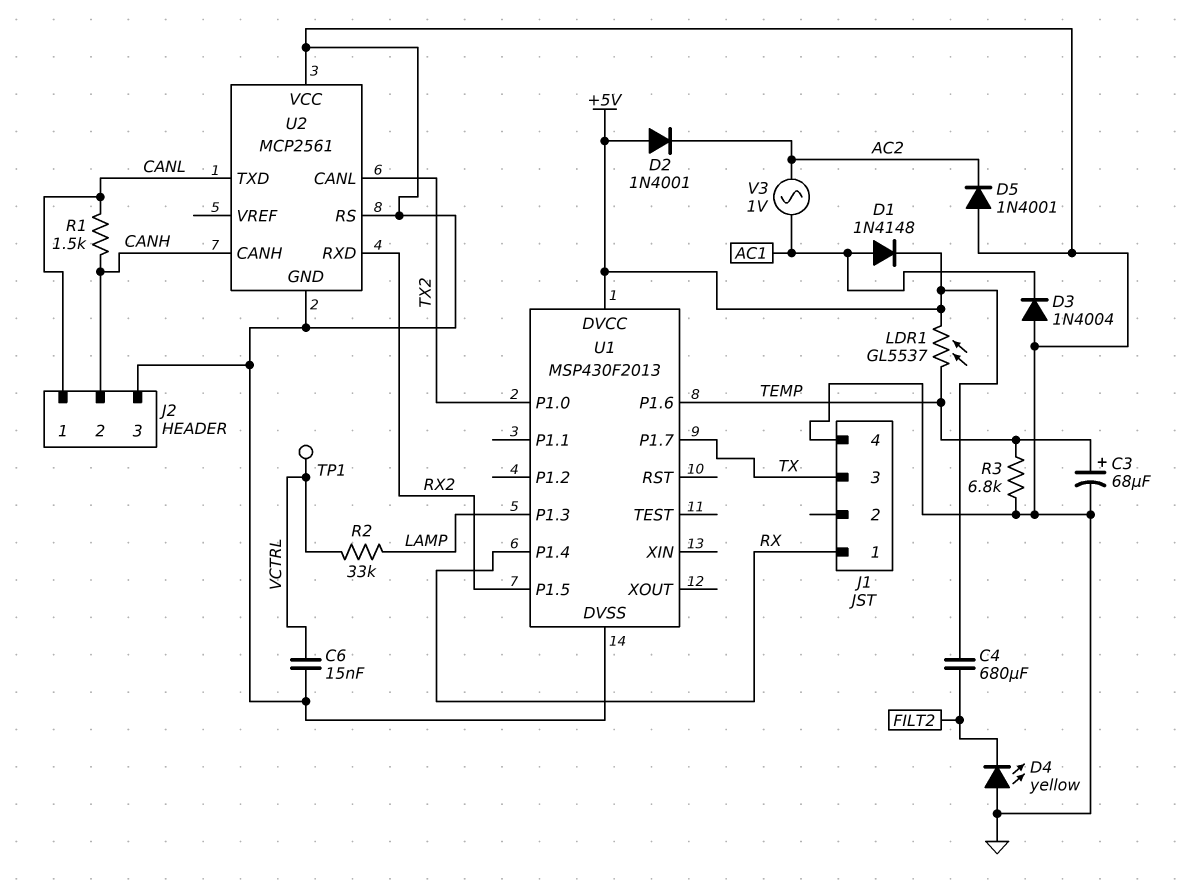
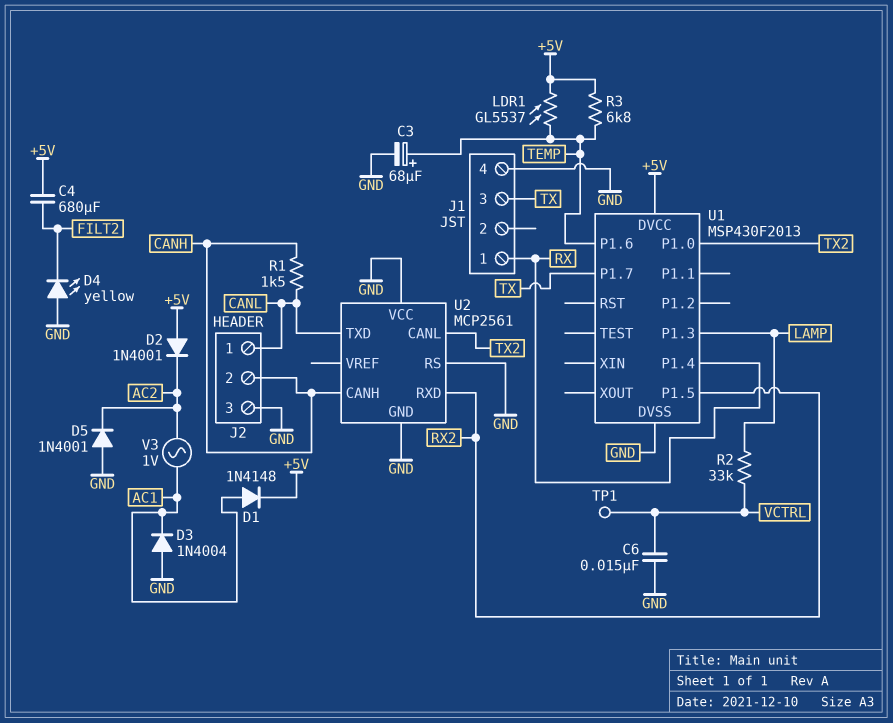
R3: 6.8k (GND, TEMP) -> 6.8k (+5V, TEMP)

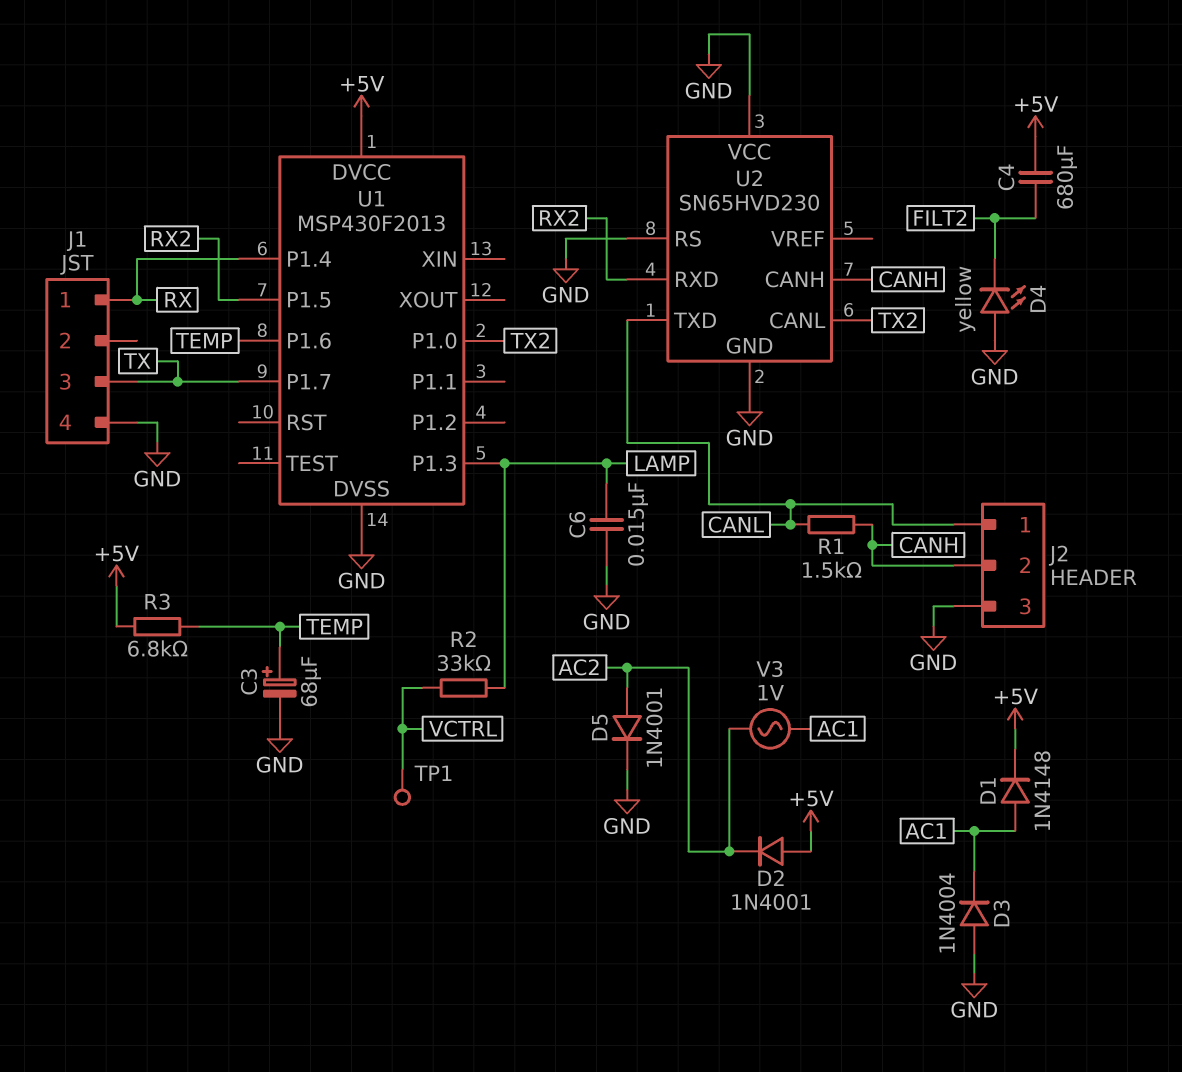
C6: 15nF (GND, VCTRL) -> 15nF (GND, LAMP)
D5: diode 1N4001 (A GND, K AC2) -> diode 1N4001 (A AC2, K GND)
LDR1: GL5537 (+5V, TEMP) -> none
U2: MCP2561 -> SN65HVD230

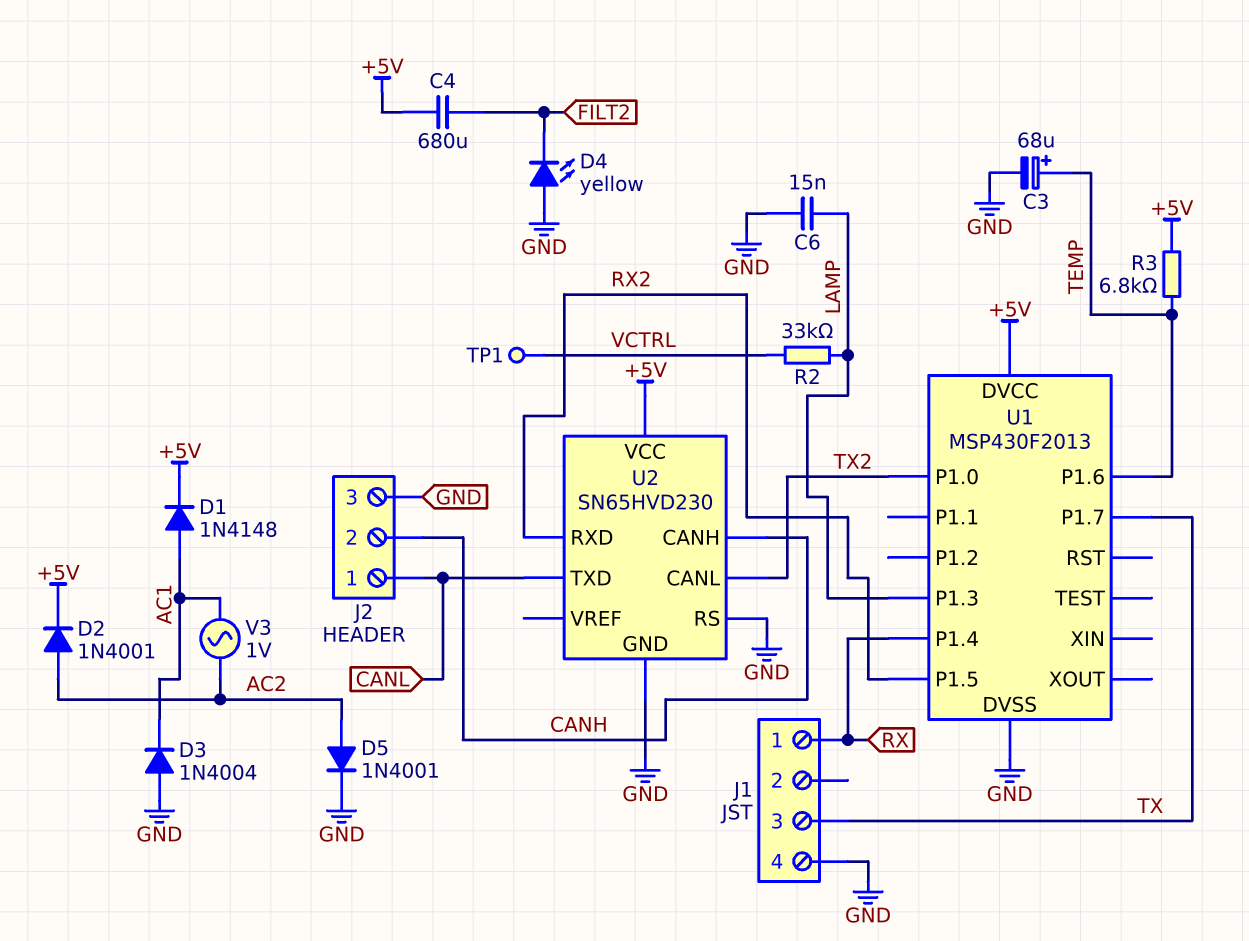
D2: diode 1N4001 (A +5V, K AC2) -> diode 1N4001 (A AC2, K +5V)
R1: 1.5k (CANH, CANL) -> none
U2 pin VCC: GND -> +5V

